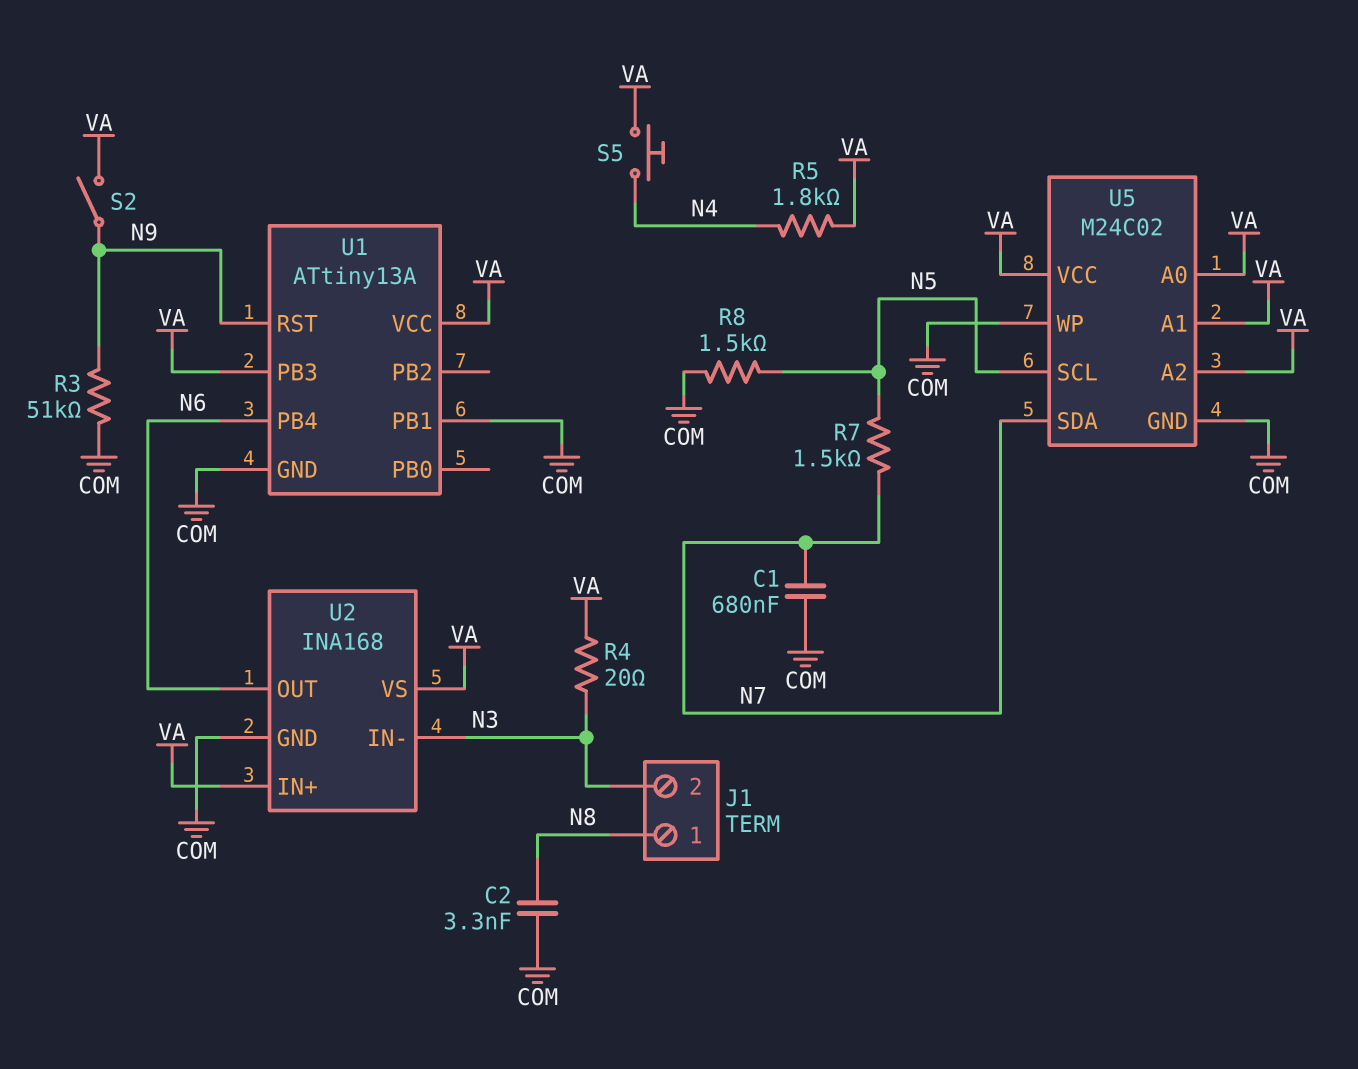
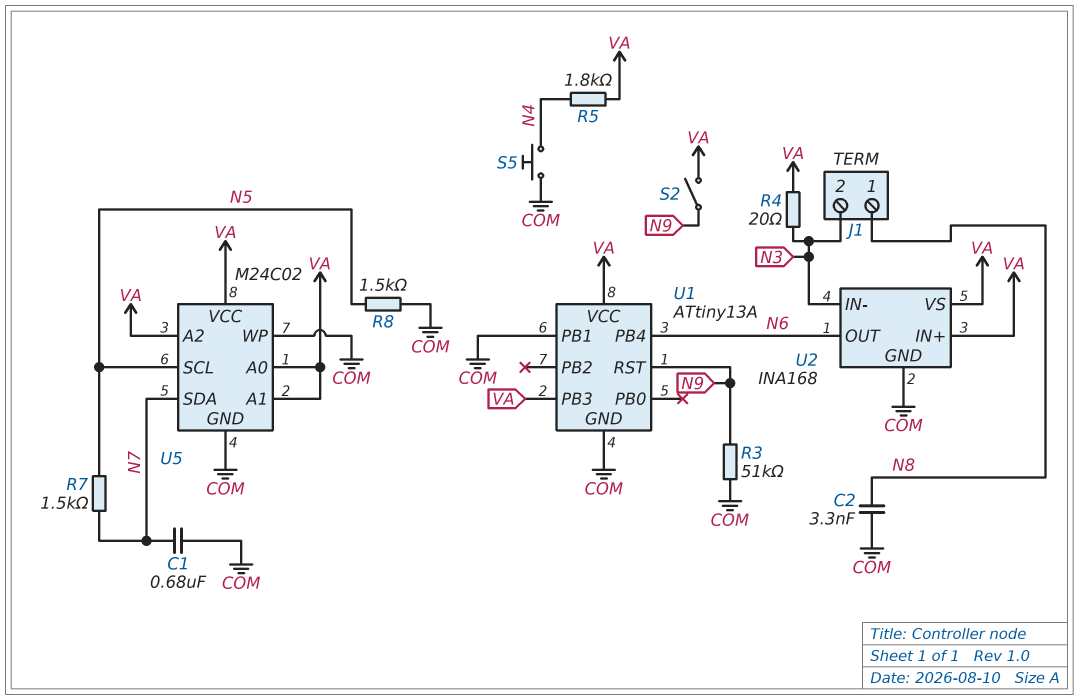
S5: button (N4, VA) -> button (COM, N4)

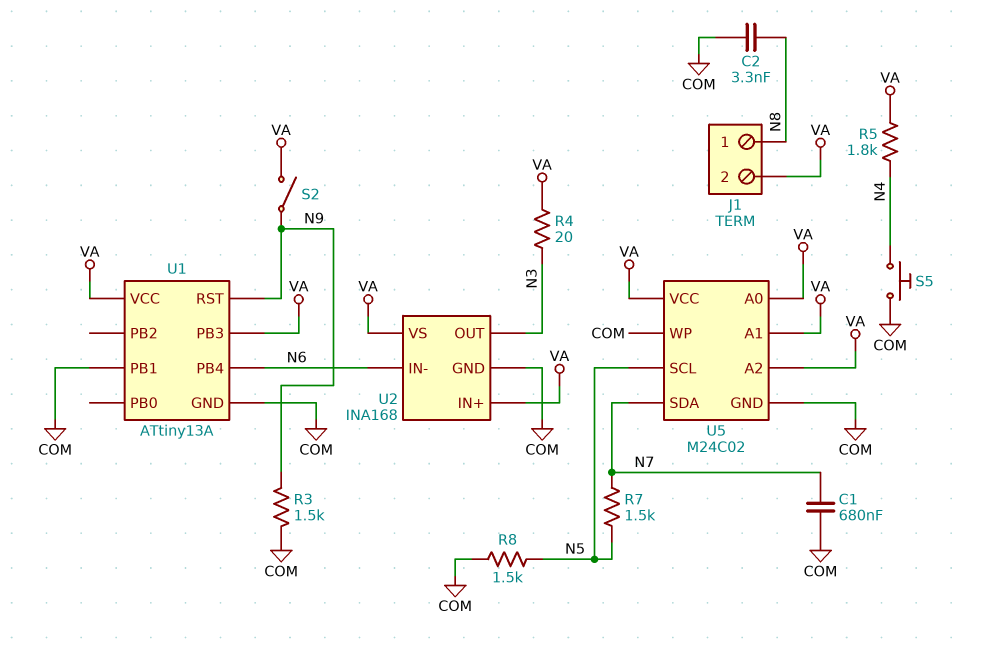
J1 pin 2: N3 -> VA
R3: 51k (COM, N9) -> 1.5k (COM, N9)
U2 pin IN-: N3 -> N6
U2 pin OUT: N6 -> N3

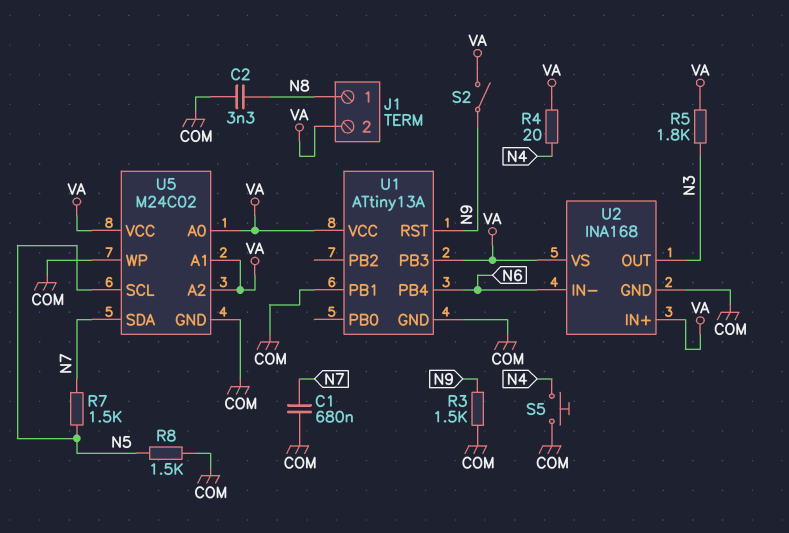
R4: 20 (N3, VA) -> 20 (N4, VA)
R5: 1.8k (N4, VA) -> 1.8k (N3, VA)

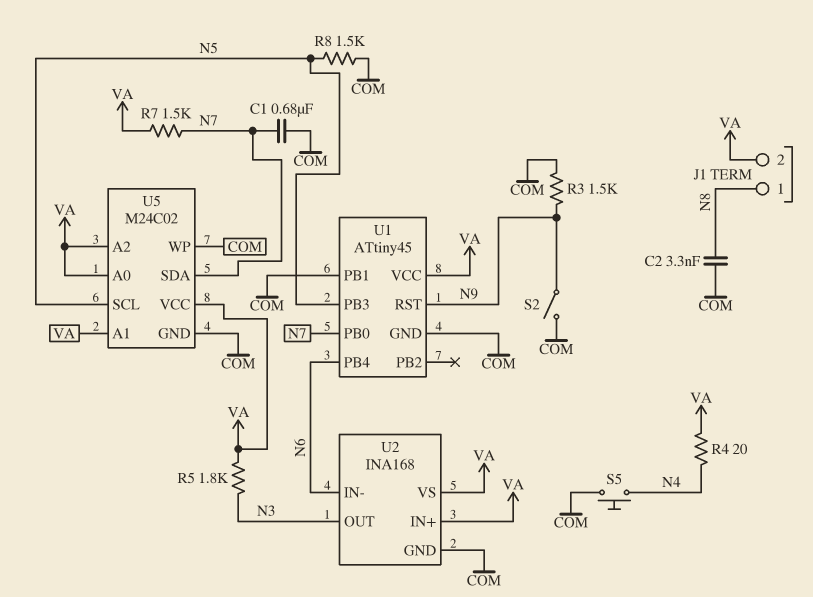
R7: 1.5k (N5, N7) -> 1.5k (N7, VA)
S2: switch (N9, VA) -> switch (COM, N9)
U1: ATtiny13A -> ATtiny45
U1 pin PB0: none -> N7
U1 pin PB3: VA -> N5

